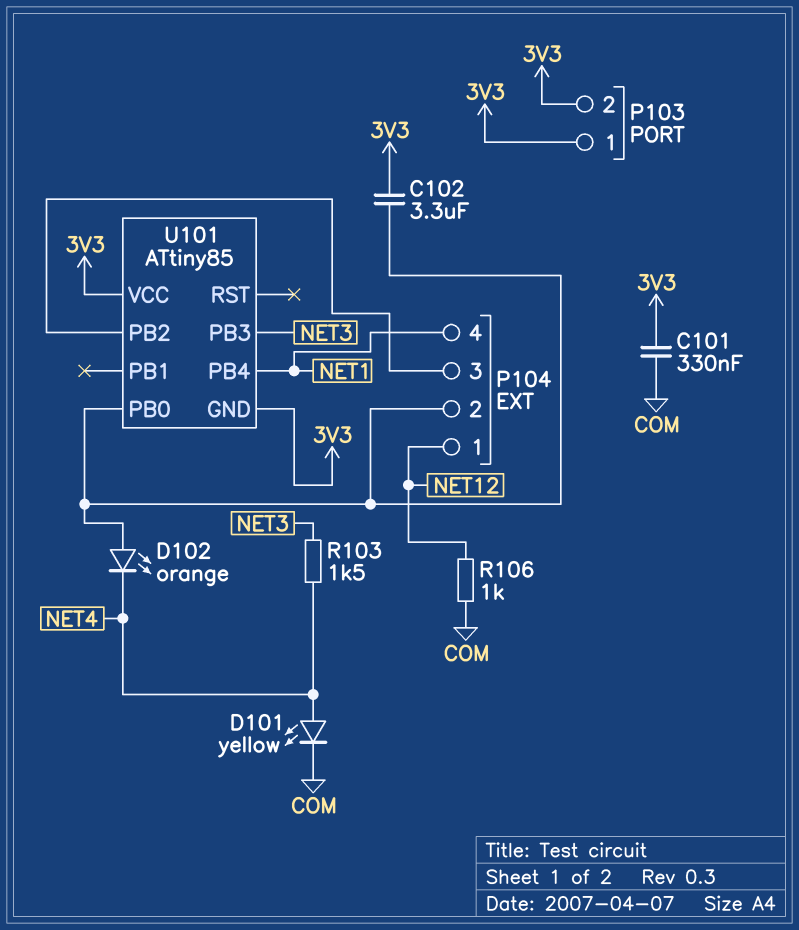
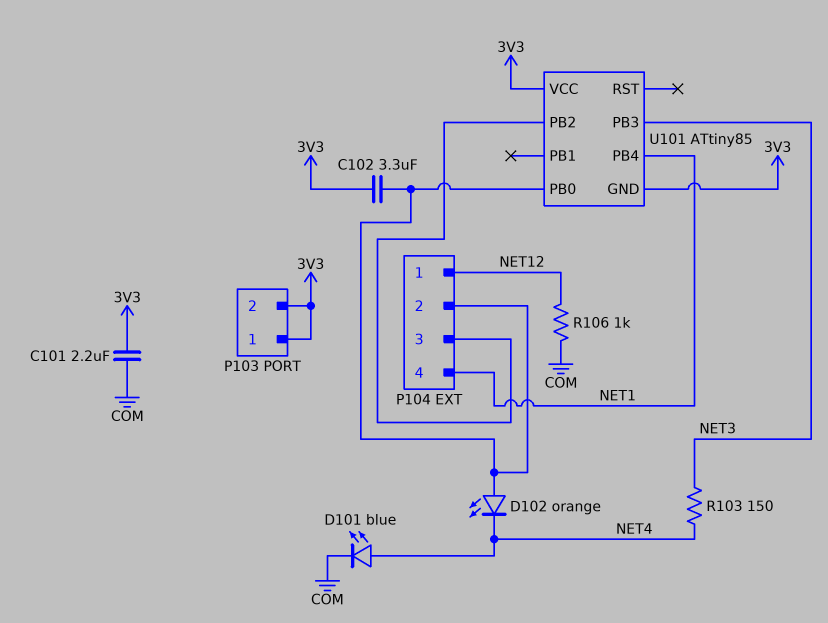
C101: 330nF (3V3, COM) -> 2.2uF (3V3, COM)
D101: LED yellow (A NET4, K COM) -> LED blue (A NET4, K COM)
R103: 1.5k (NET3, NET4) -> 150 (NET3, NET4)

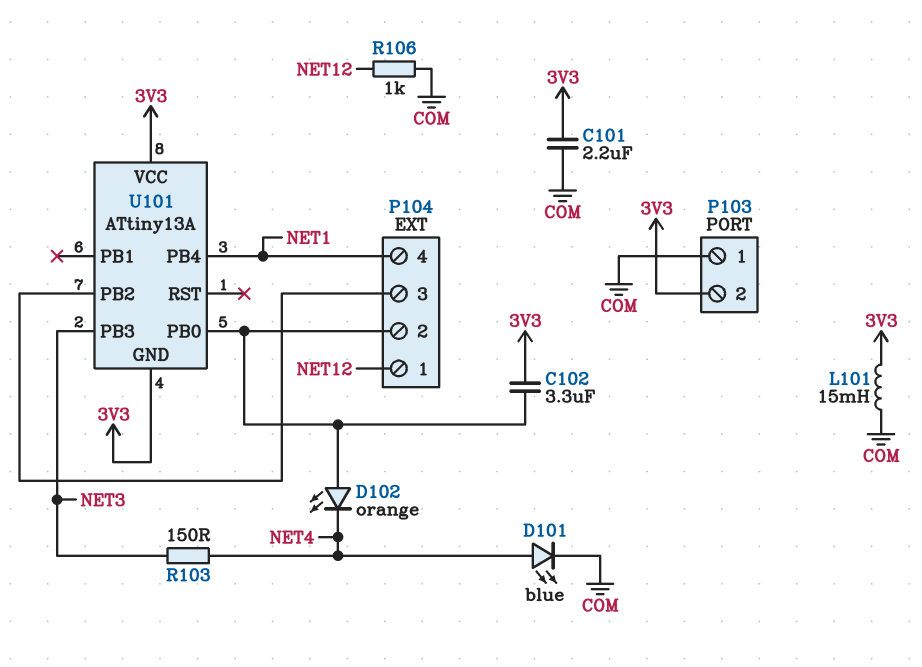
L101: none -> 15mH (3V3, COM)
P103 pin 1: 3V3 -> COM
U101: ATtiny85 -> ATtiny13A

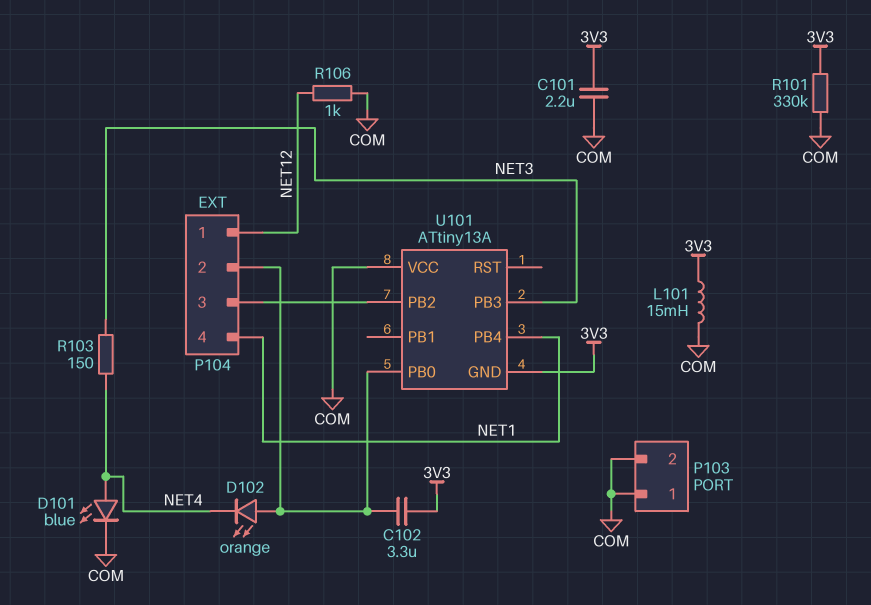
P103 pin 2: 3V3 -> COM
R101: none -> 330k (3V3, COM)
U101 pin VCC: 3V3 -> COM

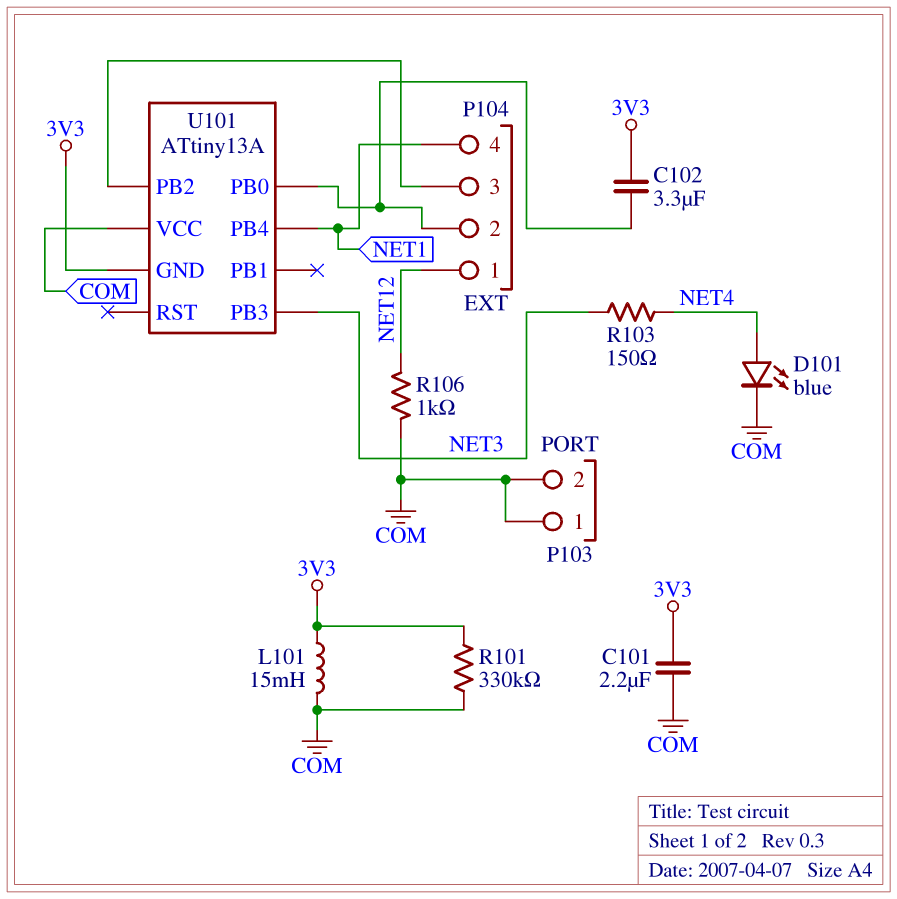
D102: LED orange (A P104/2, K NET4) -> none

